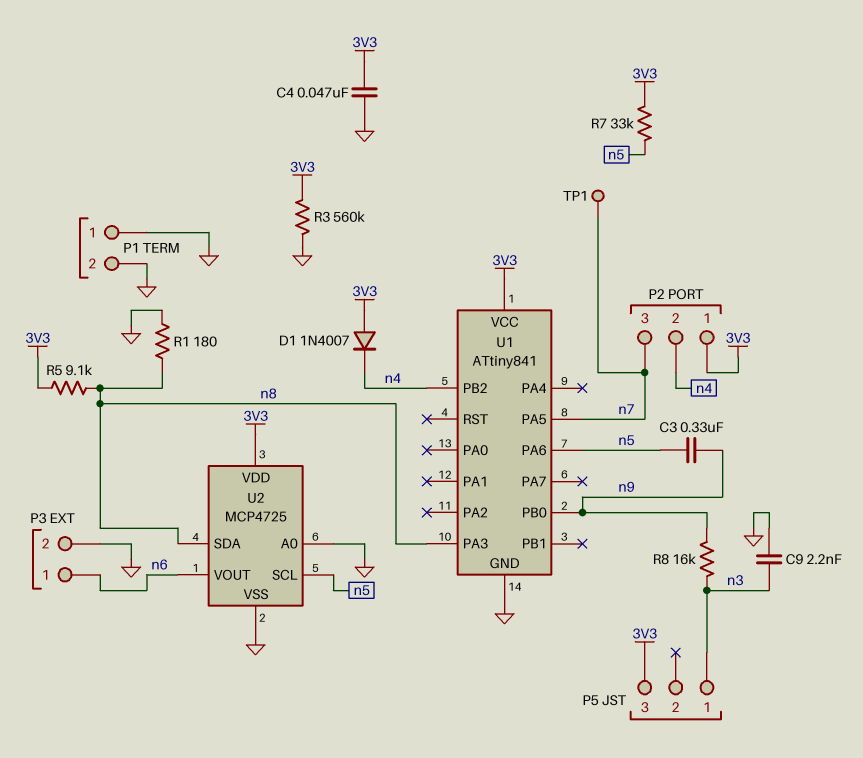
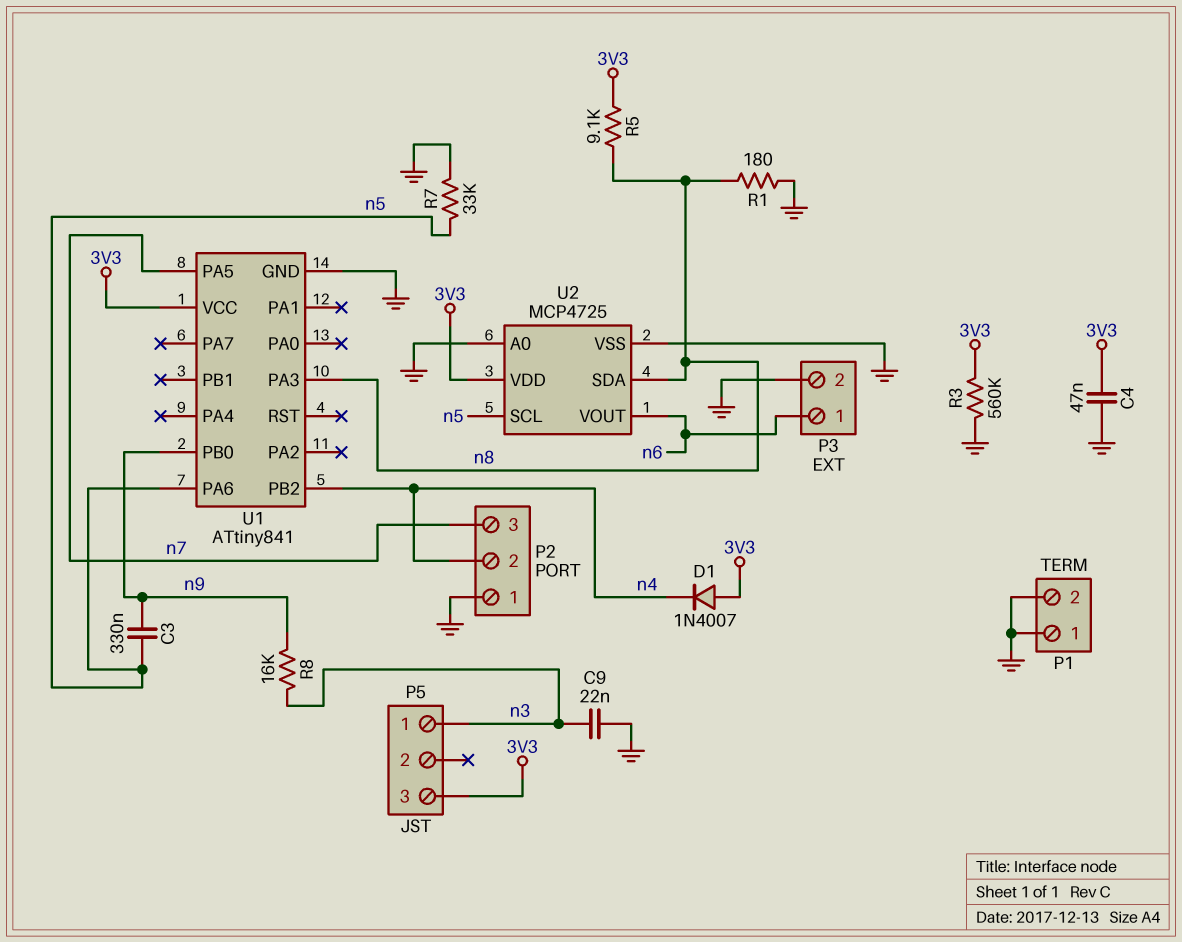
C9: 2.2nF (GND, n3) -> 22nF (GND, n3)
P2 pin 1: 3V3 -> GND
R7: 33k (3V3, n5) -> 33k (GND, n5)
TP1: test point (n7) -> none

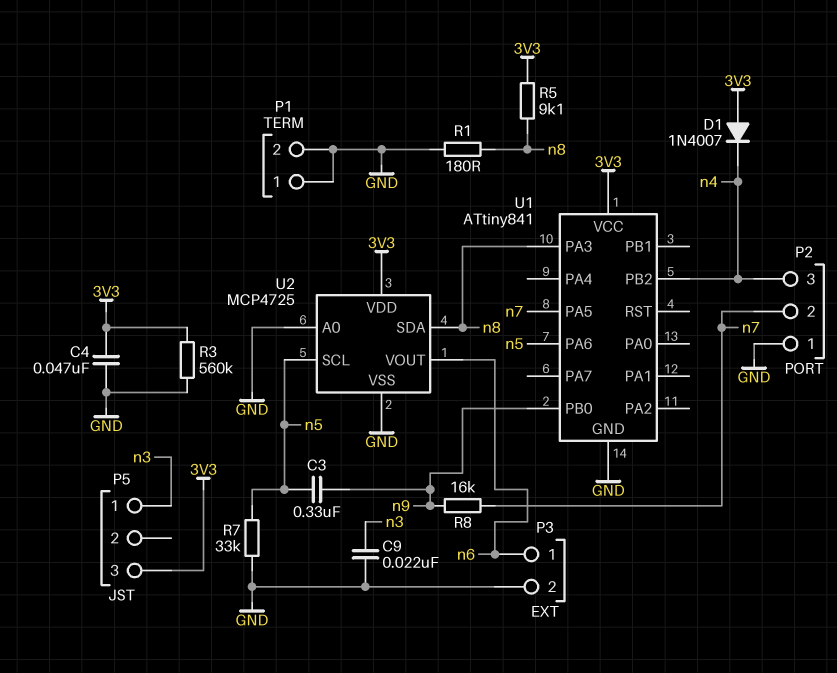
P2 pin 2: n4 -> n7
P2 pin 3: n7 -> n4
R8: 16k (n3, n9) -> 16k (n7, n9)

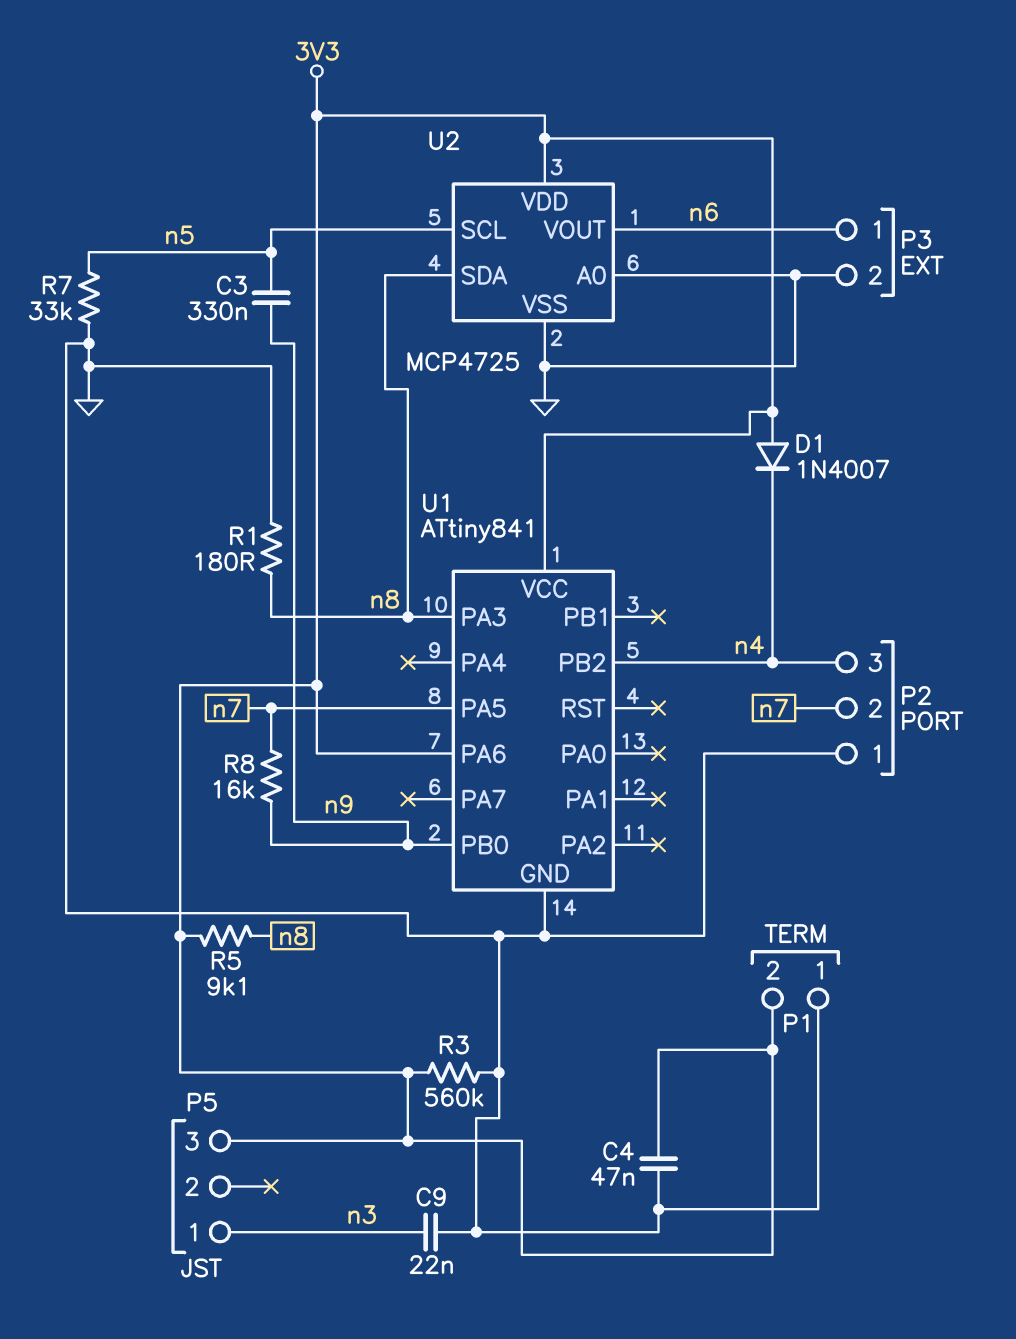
P1 pin 2: GND -> 3V3
U1 pin PA6: n5 -> 3V3

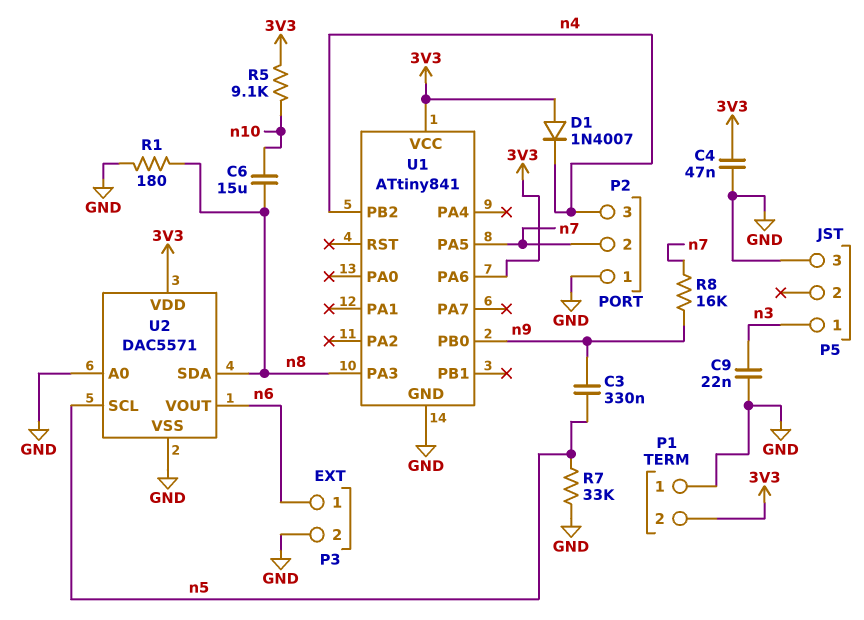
C6: none -> 15uF (n8, n10)
P5 pin 3: 3V3 -> GND
R3: 560k (3V3, GND) -> none
R5: 9.1k (3V3, n8) -> 9.1k (3V3, n10)
U2: MCP4725 -> DAC5571

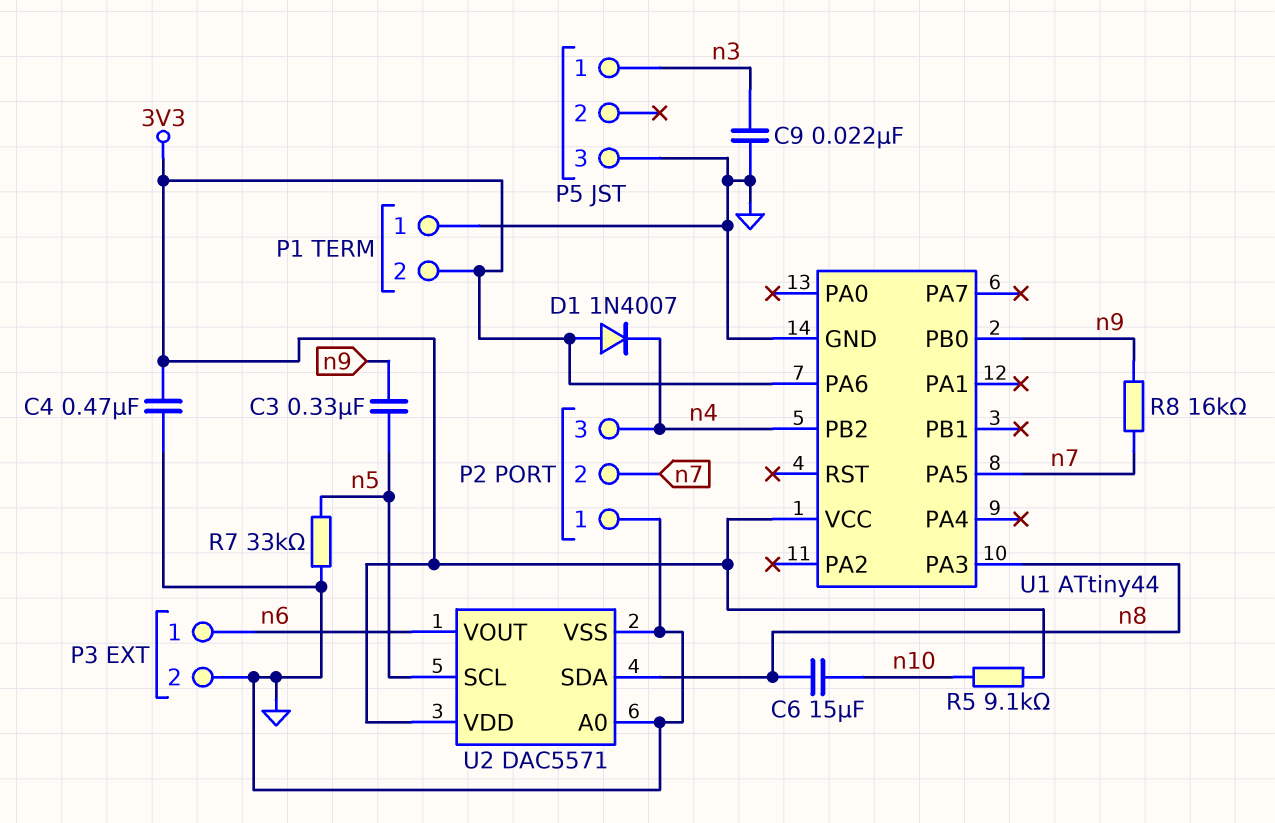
C4: 47nF (3V3, GND) -> 470nF (3V3, GND)
R1: 180 (GND, n8) -> none
U1: ATtiny841 -> ATtiny44

